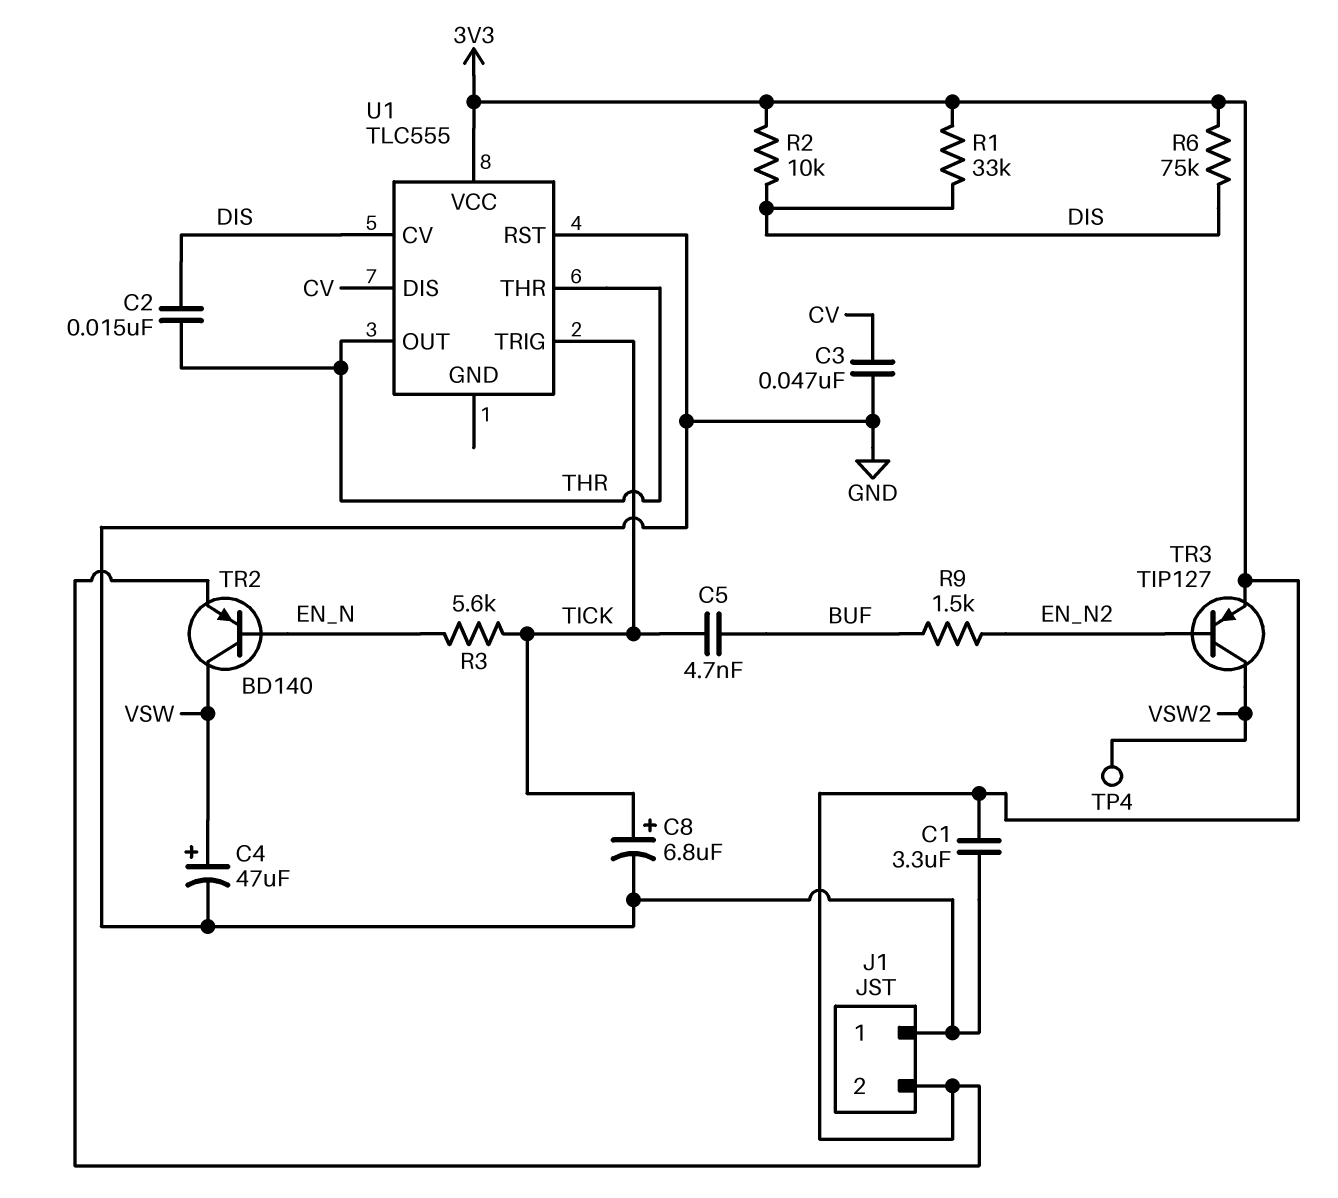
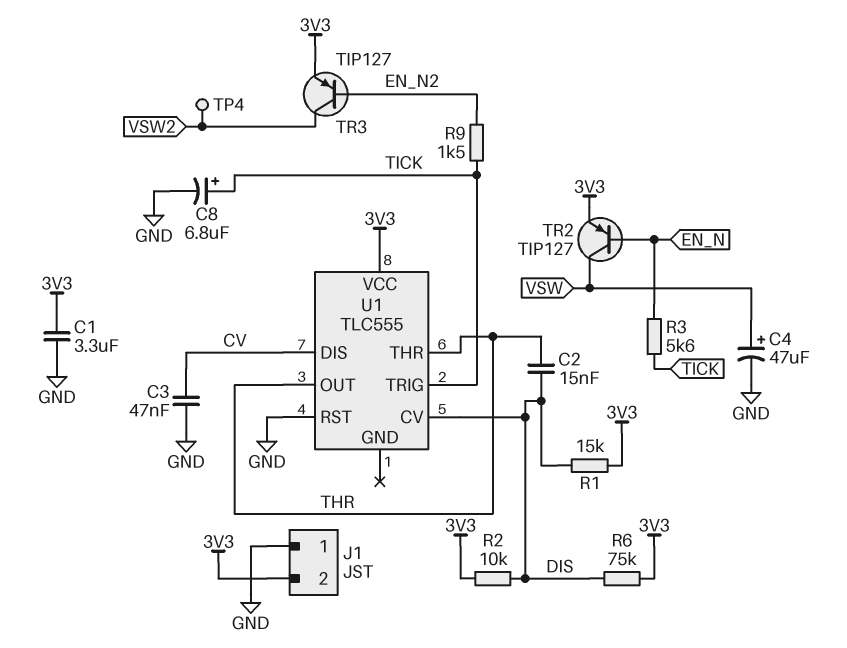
C5: 4.7nF (BUF, TICK) -> none
R1: 33k (3V3, DIS) -> 15k (3V3, DIS)
R9: 1.5k (BUF, EN_N2) -> 1.5k (EN_N2, TICK)
TR2: PNP BD140 (B EN_N, C VSW, E 3V3) -> PNP TIP127 (B EN_N, C VSW, E 3V3)

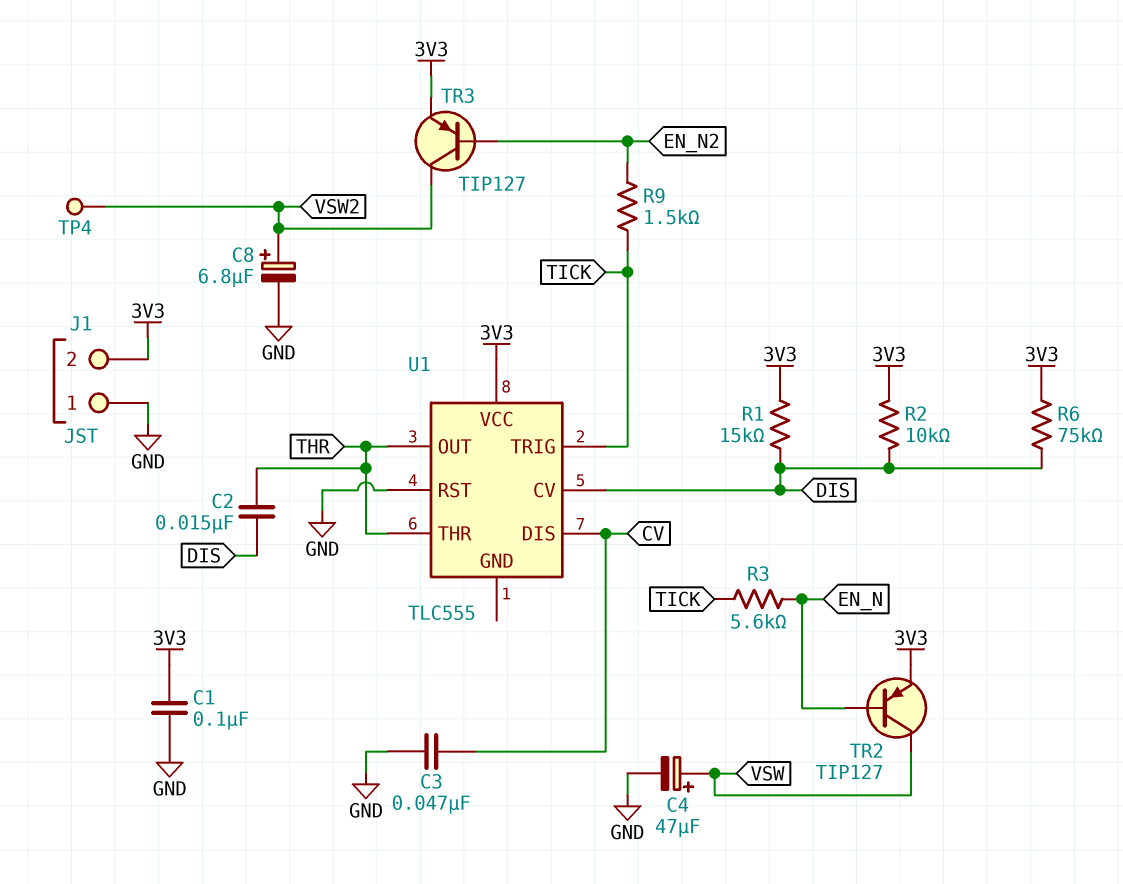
C1: 3.3uF (3V3, GND) -> 100nF (3V3, GND)
C8: 6.8uF (plus TICK, minus GND) -> 6.8uF (plus VSW2, minus GND)

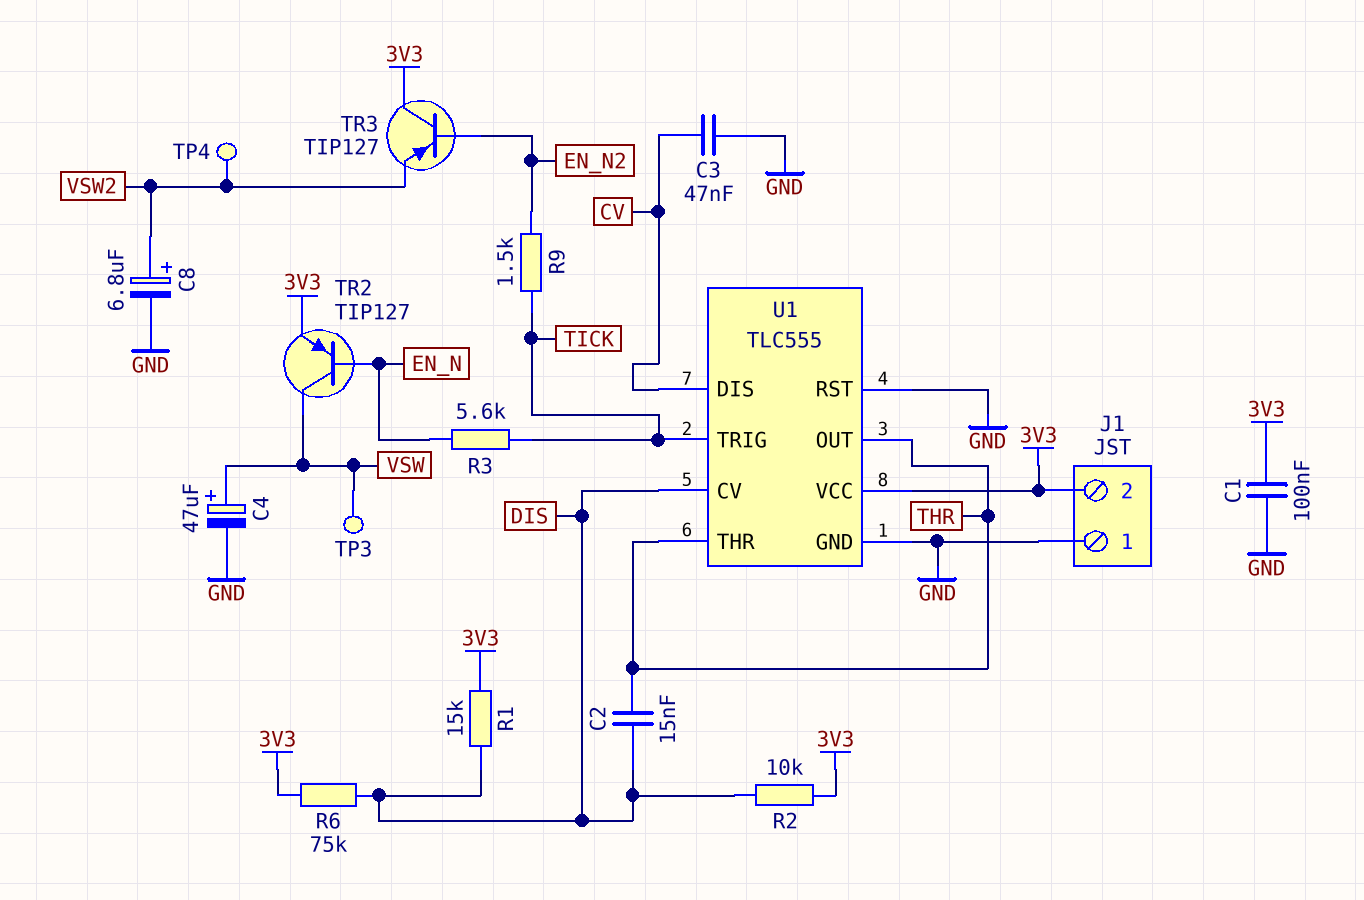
TP3: none -> test point (VSW)
TR3: PNP TIP127 (B EN_N2, C VSW2, E 3V3) -> PNP TIP127 (B EN_N2, C 3V3, E VSW2)
U1 pin GND: none -> GND

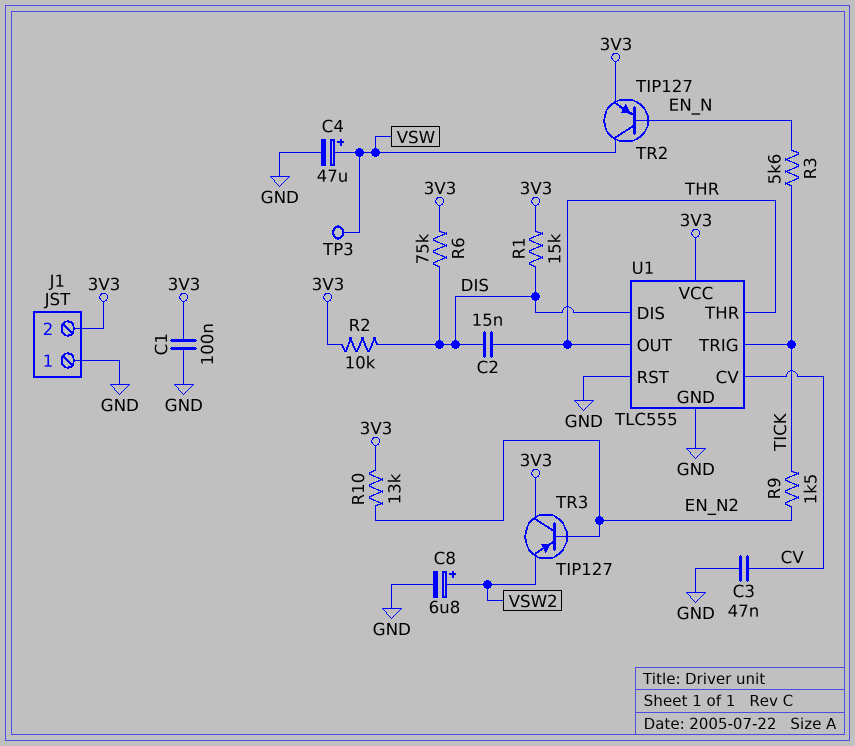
R10: none -> 13k (3V3, EN_N2)
TP4: test point (VSW2) -> none
U1 pin CV: DIS -> CV
U1 pin DIS: CV -> DIS

